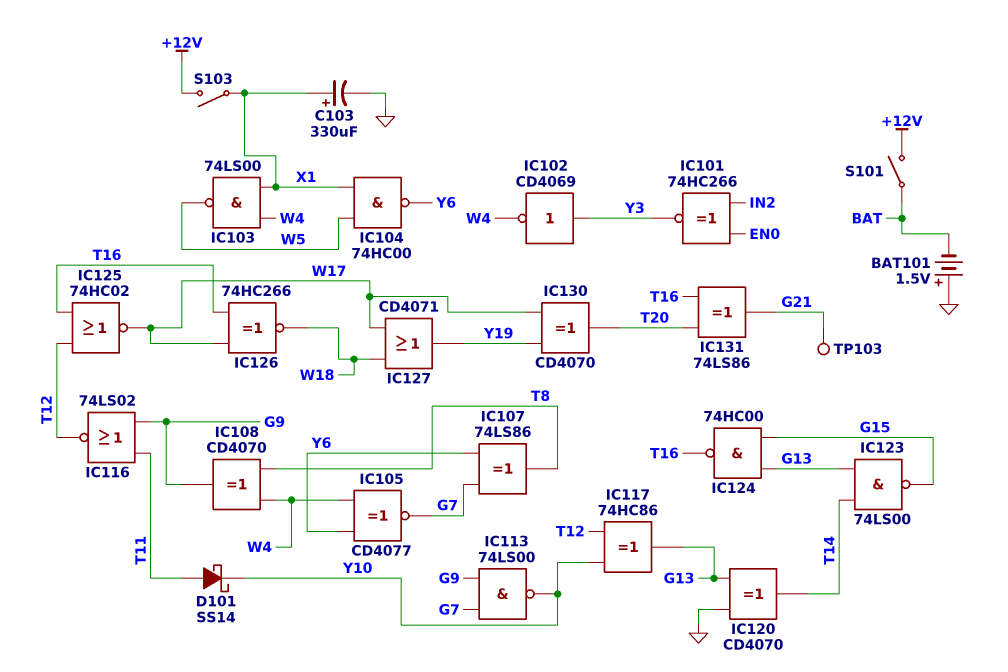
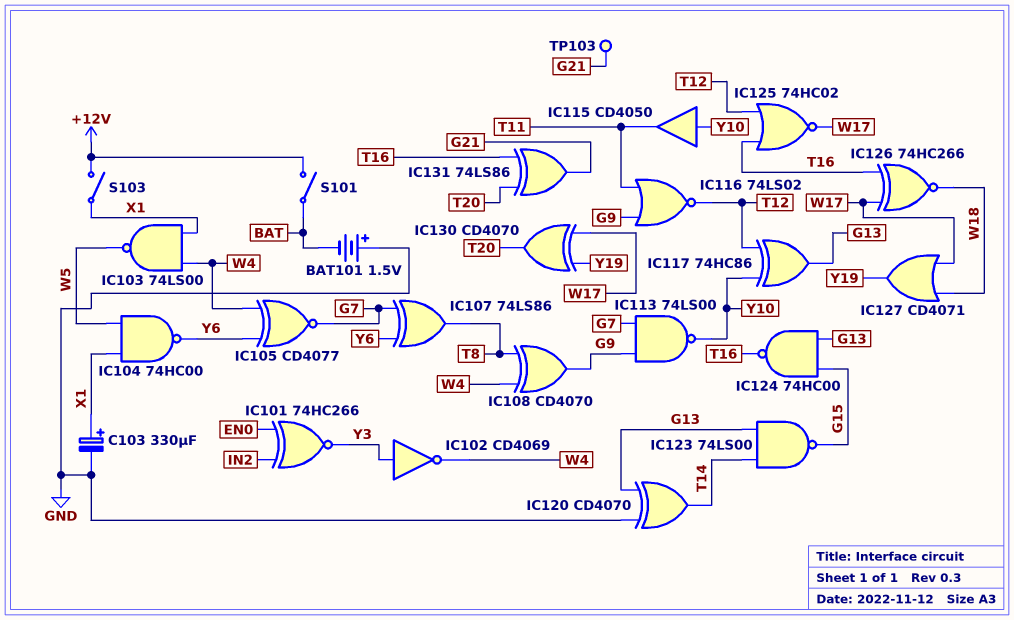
D101: schottky SS14 (A T11, K Y10) -> none
IC115: none -> buffer CD4050 (in Y10, out T11)

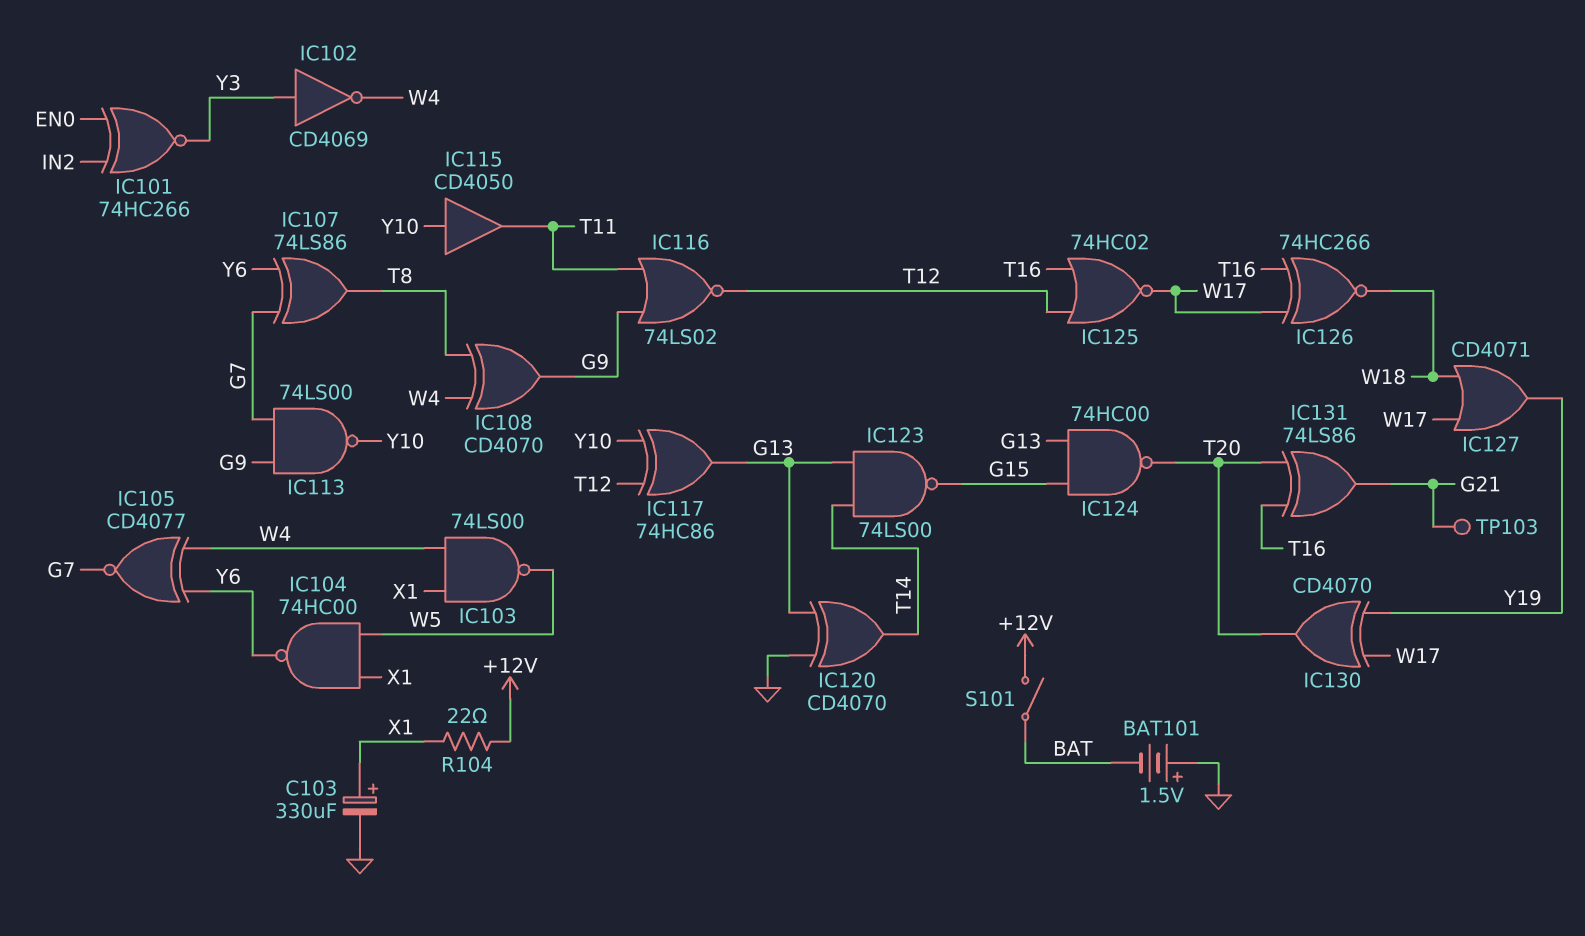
IC124: NAND 74HC00 (in G13, in G15, out T16) -> NAND 74HC00 (in G13, in G15, out T20)
R104: none -> 22 (+12V, X1)
S103: switch (+12V, X1) -> none

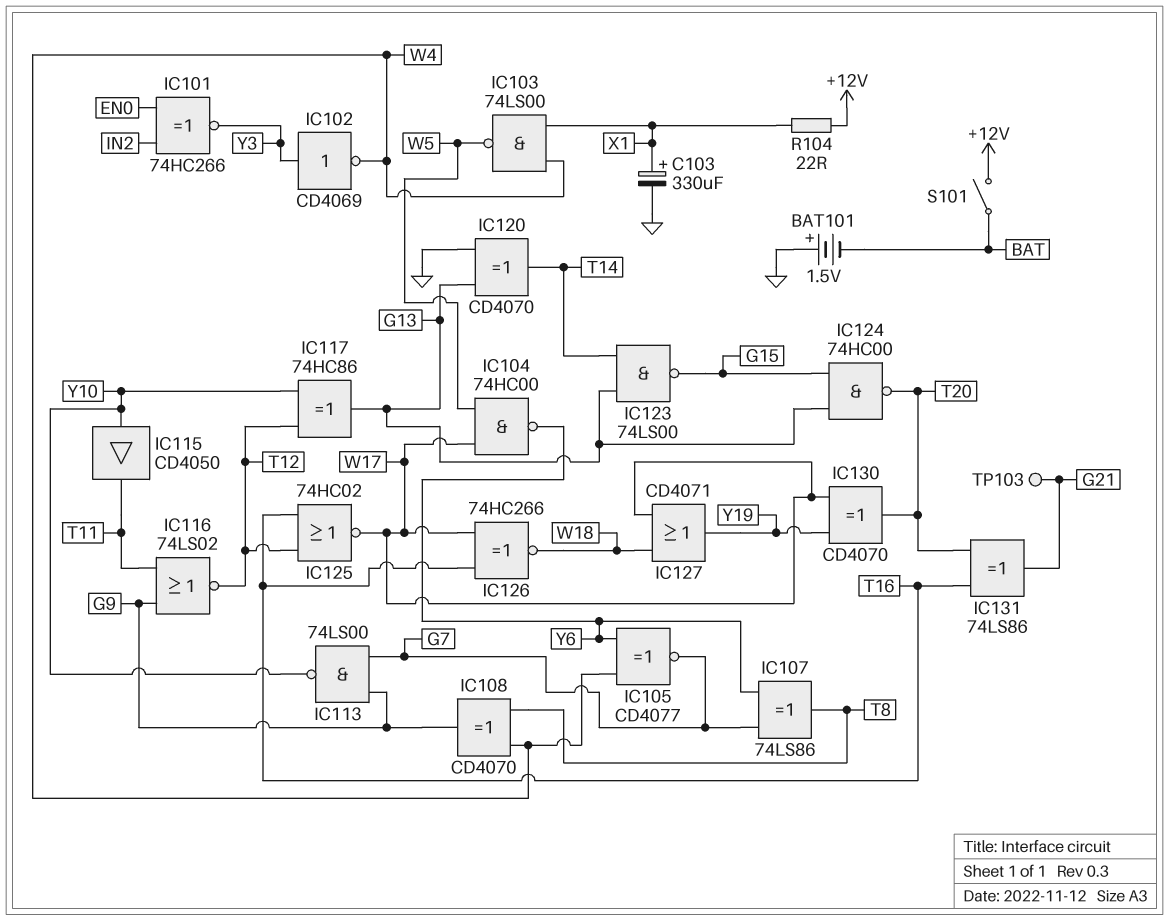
IC104: NAND 74HC00 (in W5, in X1, out Y6) -> NAND 74HC00 (in W5, in W17, out Y6)

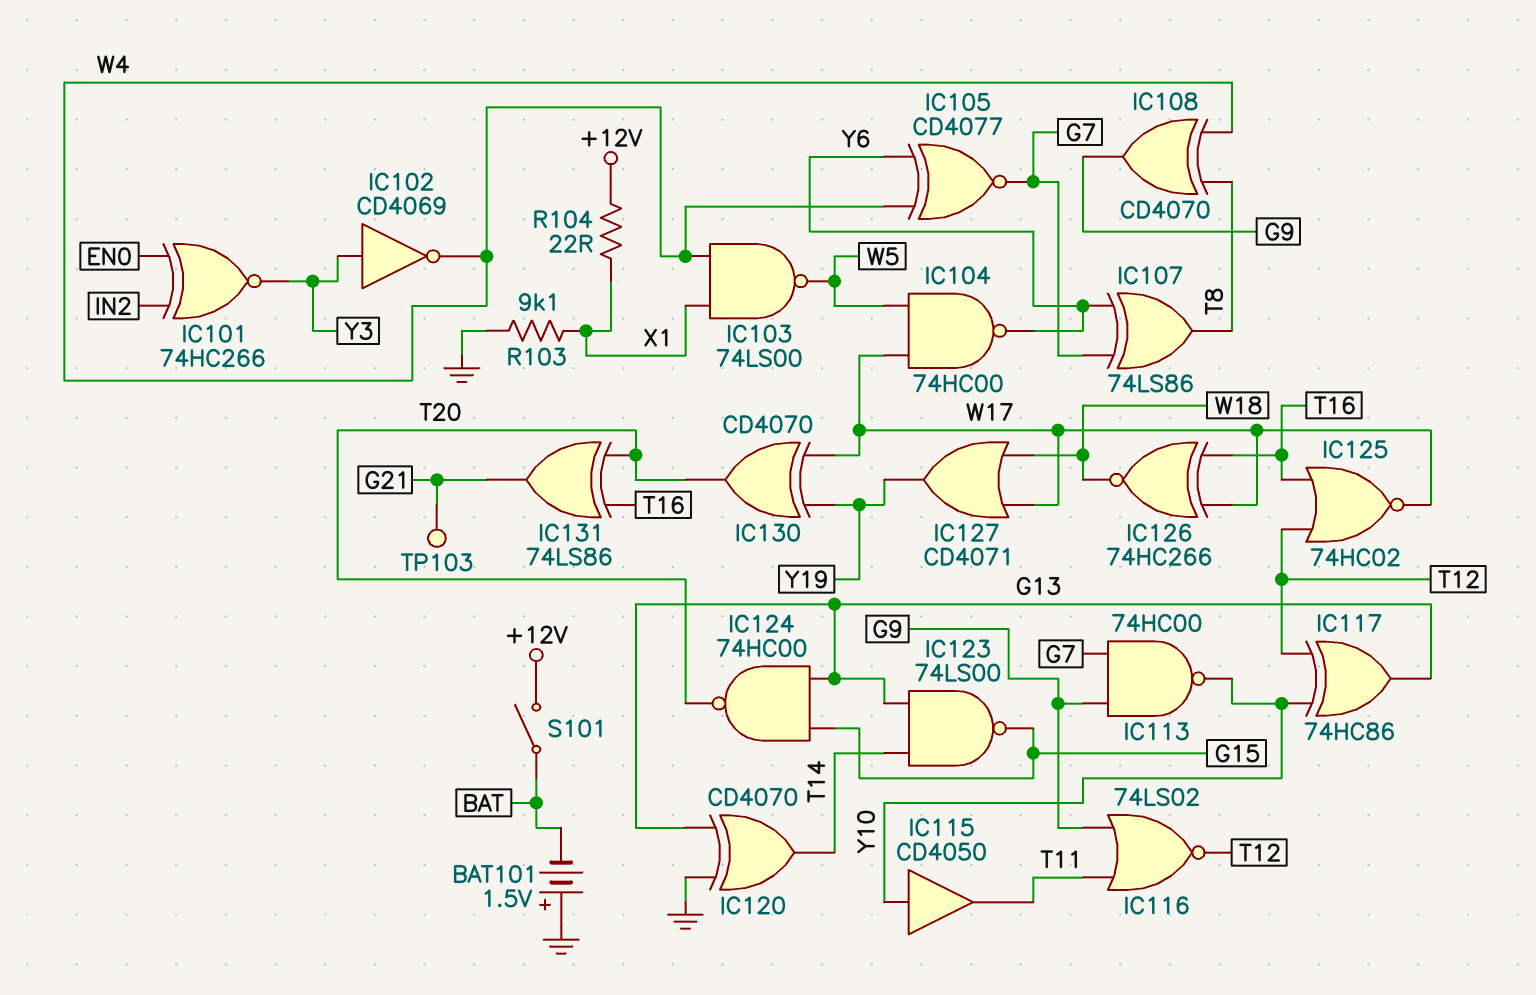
C103: 330uF (plus X1, minus GND) -> none
IC113: NAND 74LS00 (in G7, in G9, out Y10) -> NAND 74HC00 (in G7, in G9, out Y10)
R103: none -> 9.1k (GND, X1)

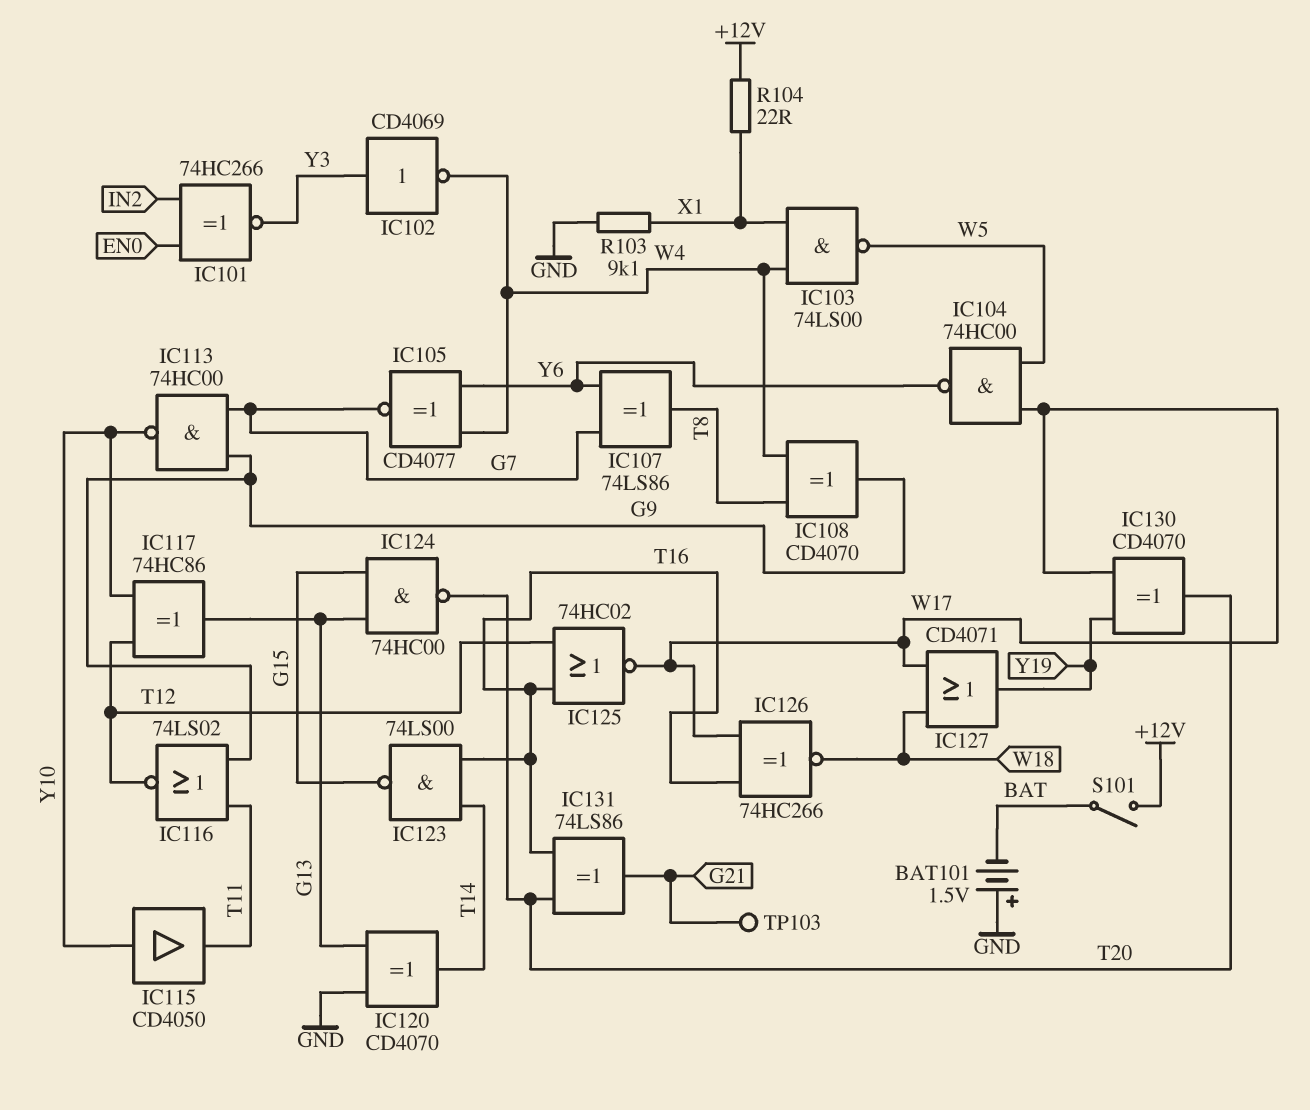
IC123: NAND 74LS00 (in G13, in T14, out G15) -> NAND 74LS00 (in T14, in T16, out G15)

